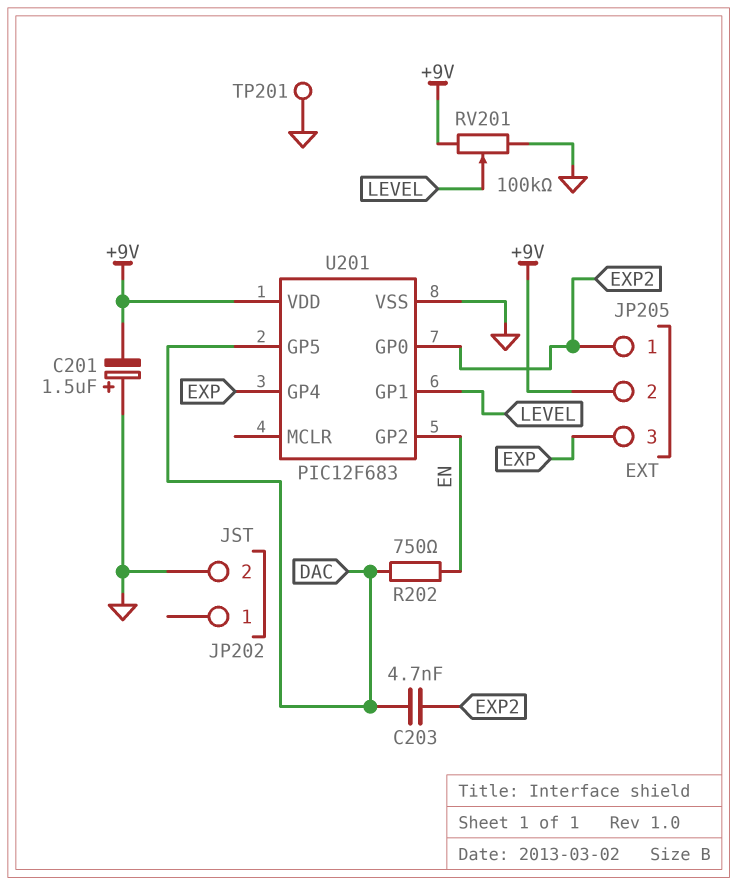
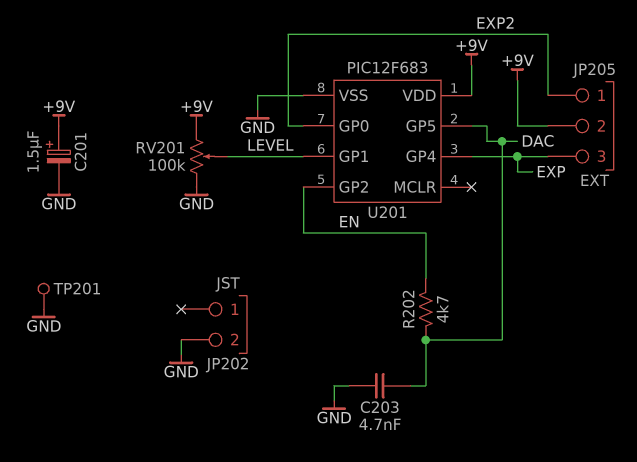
C201: 1.5uF (plus GND, minus +9V) -> 1.5uF (plus +9V, minus GND)
C203: 4.7nF (DAC, EXP2) -> 4.7nF (DAC, GND)
R202: 750 (DAC, EN) -> 4.7k (DAC, EN)

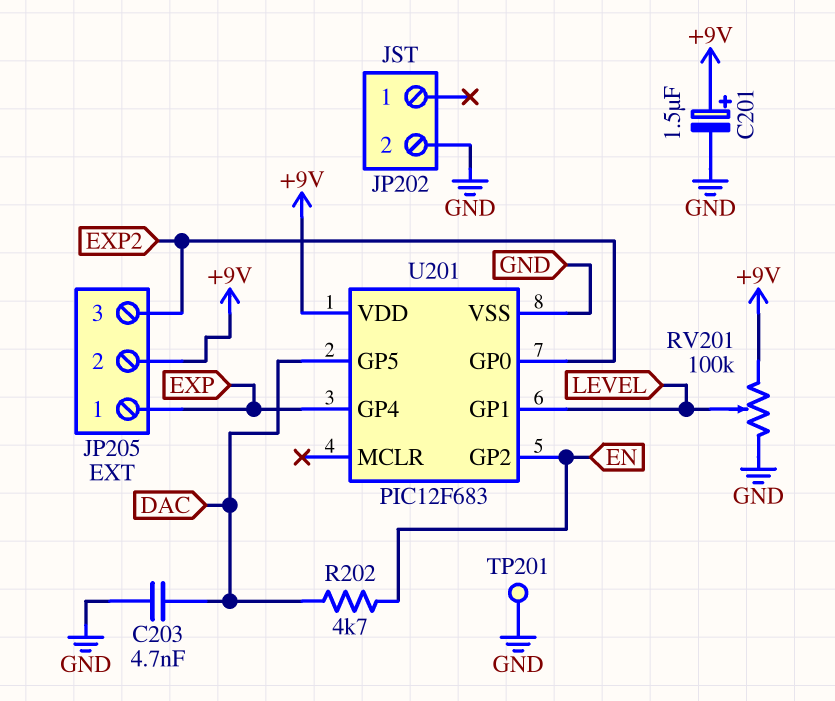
JP205 pin 1: EXP2 -> EXP
JP205 pin 3: EXP -> EXP2

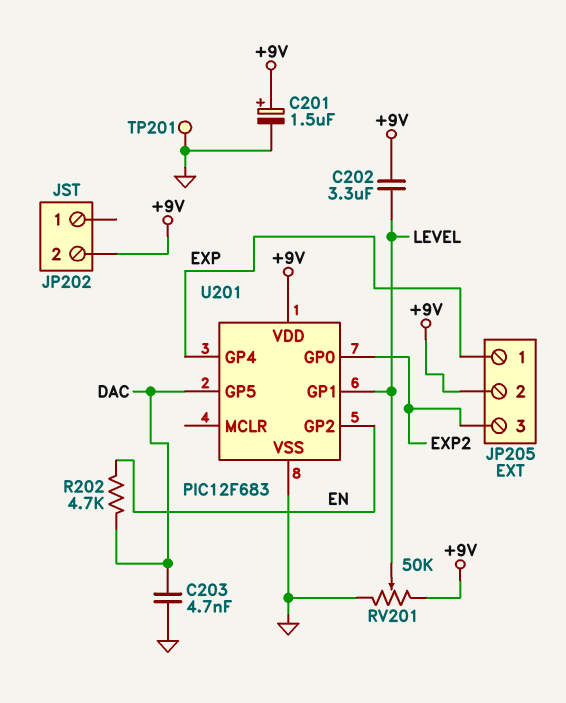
C202: none -> 3.3uF (+9V, LEVEL)
JP202 pin 2: GND -> +9V
RV201: 100k (+9V, GND, wiper LEVEL) -> 50k (+9V, GND, wiper LEVEL)

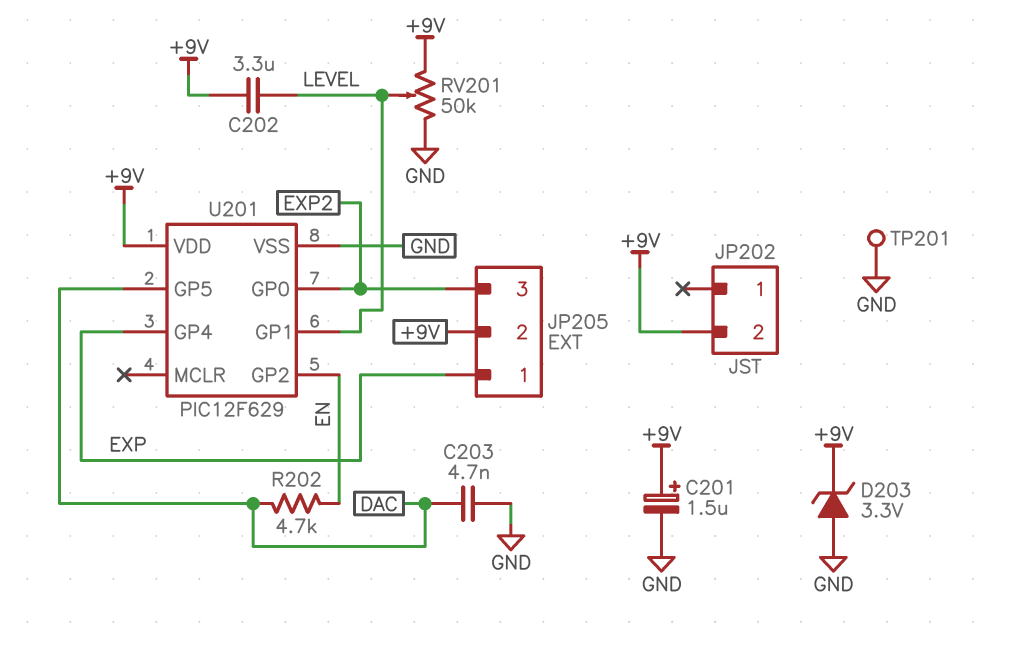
D203: none -> zener 3.3V (A GND, K +9V)
U201: PIC12F683 -> PIC12F629

